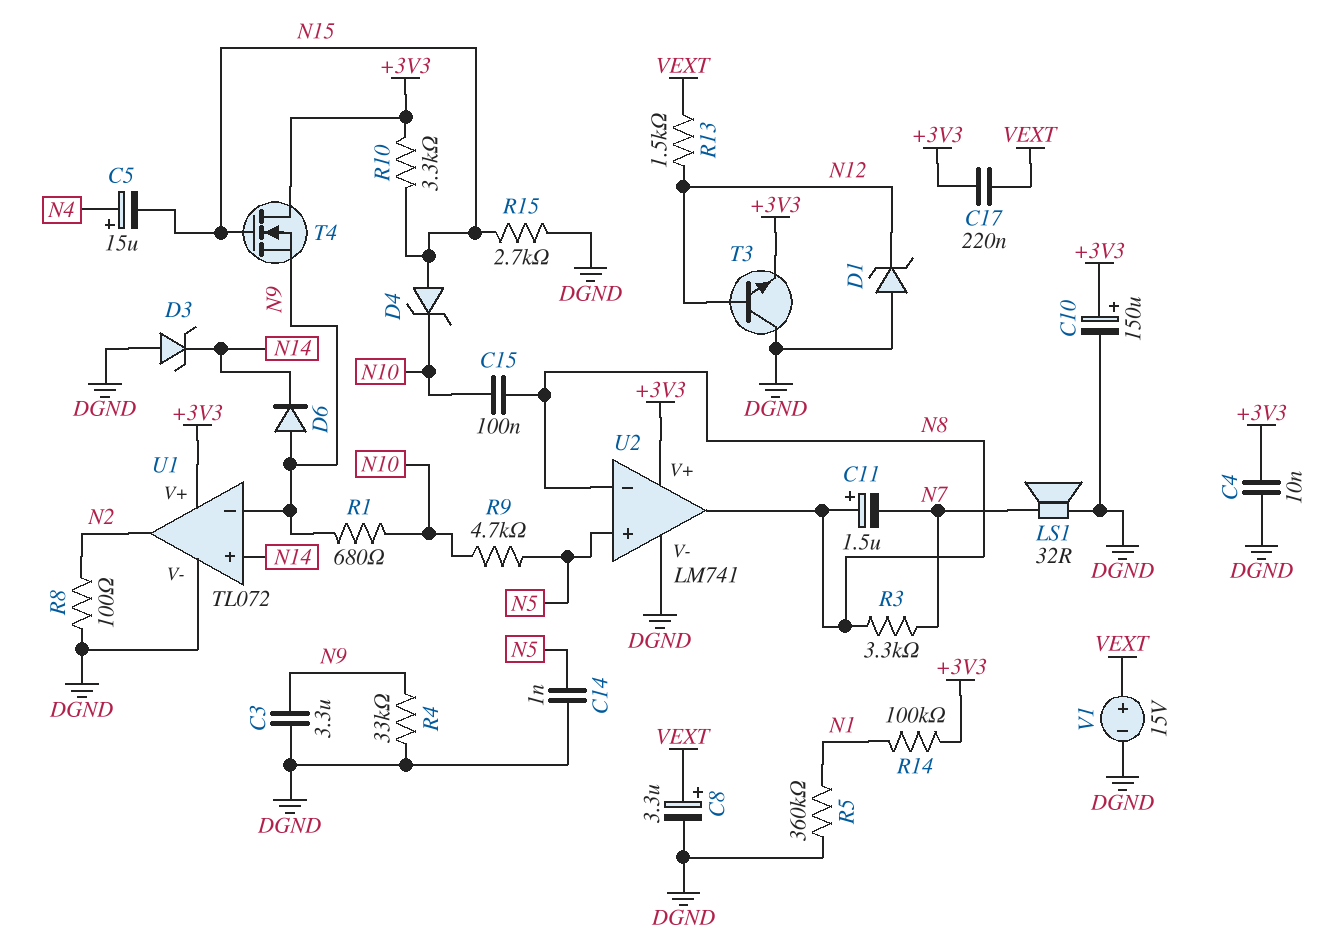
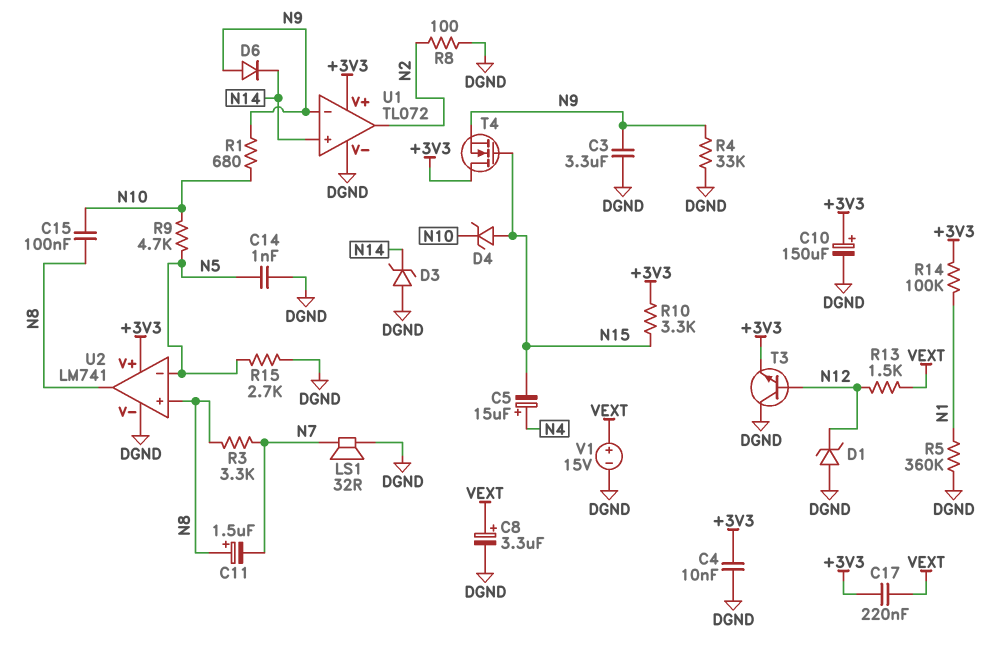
R15: 2.7k (DGND, N15) -> 2.7k (DGND, N5)
U2 pin in+: N5 -> N8
U2 pin in-: N8 -> N5

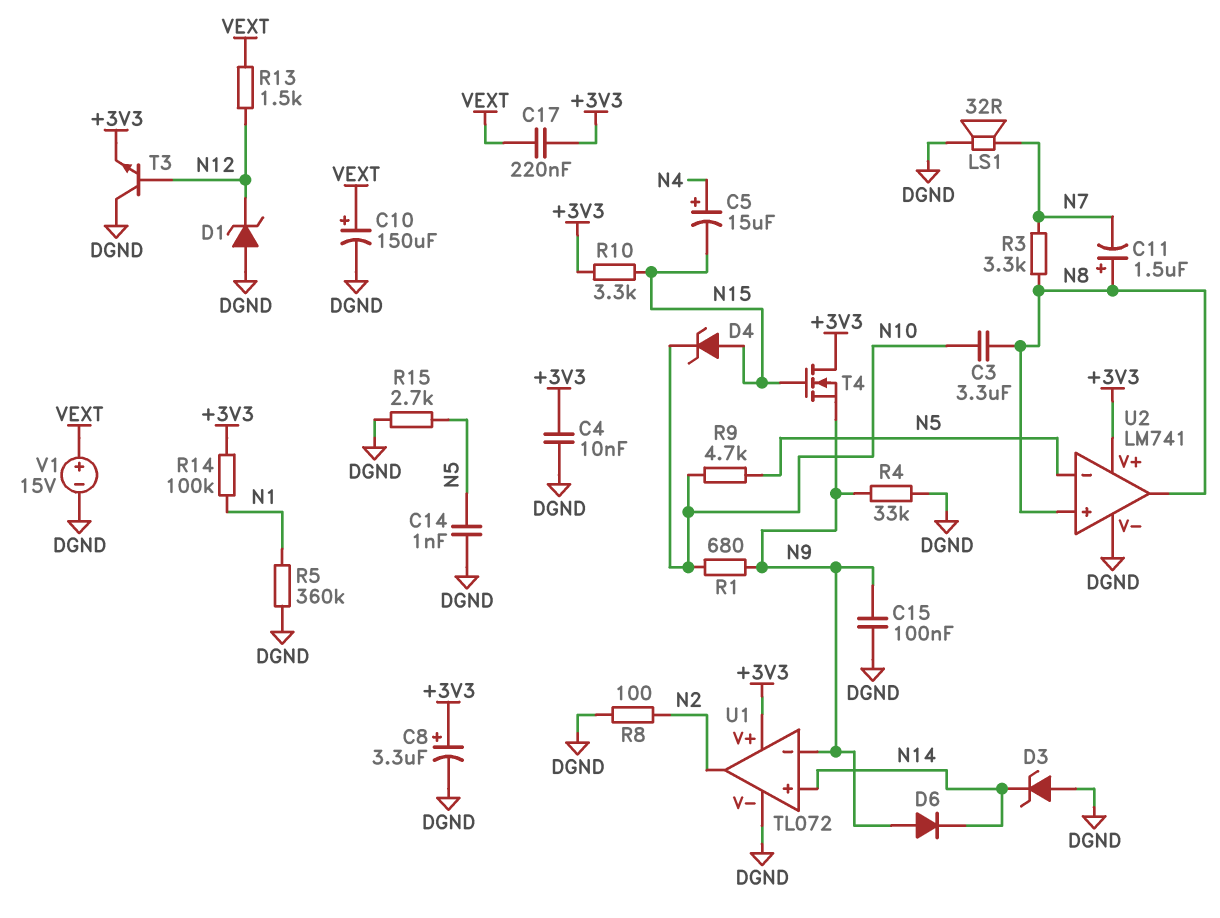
C3: 3.3uF (DGND, N9) -> 3.3uF (N8, N10)
C8: 3.3uF (plus VEXT, minus DGND) -> 3.3uF (plus +3V3, minus DGND)
C10: 150uF (plus +3V3, minus DGND) -> 150uF (plus VEXT, minus DGND)
C15: 100nF (N8, N10) -> 100nF (DGND, N9)

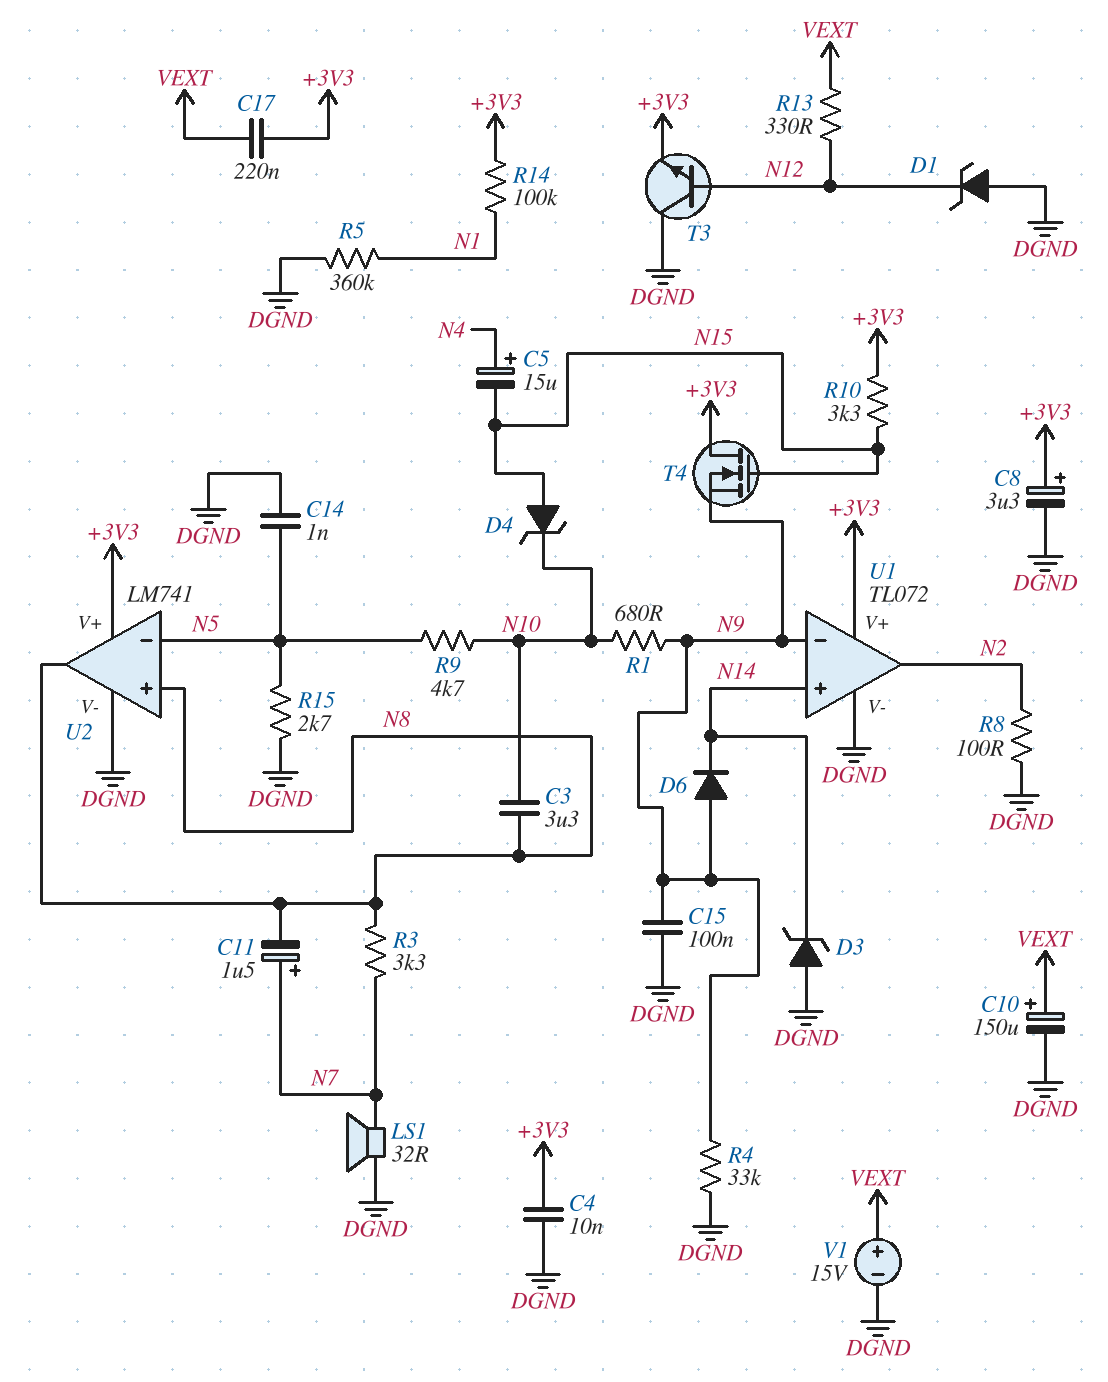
C11: 1.5uF (plus N8, minus N7) -> 1.5uF (plus N7, minus N8)
R13: 1.5k (N12, VEXT) -> 330 (N12, VEXT)

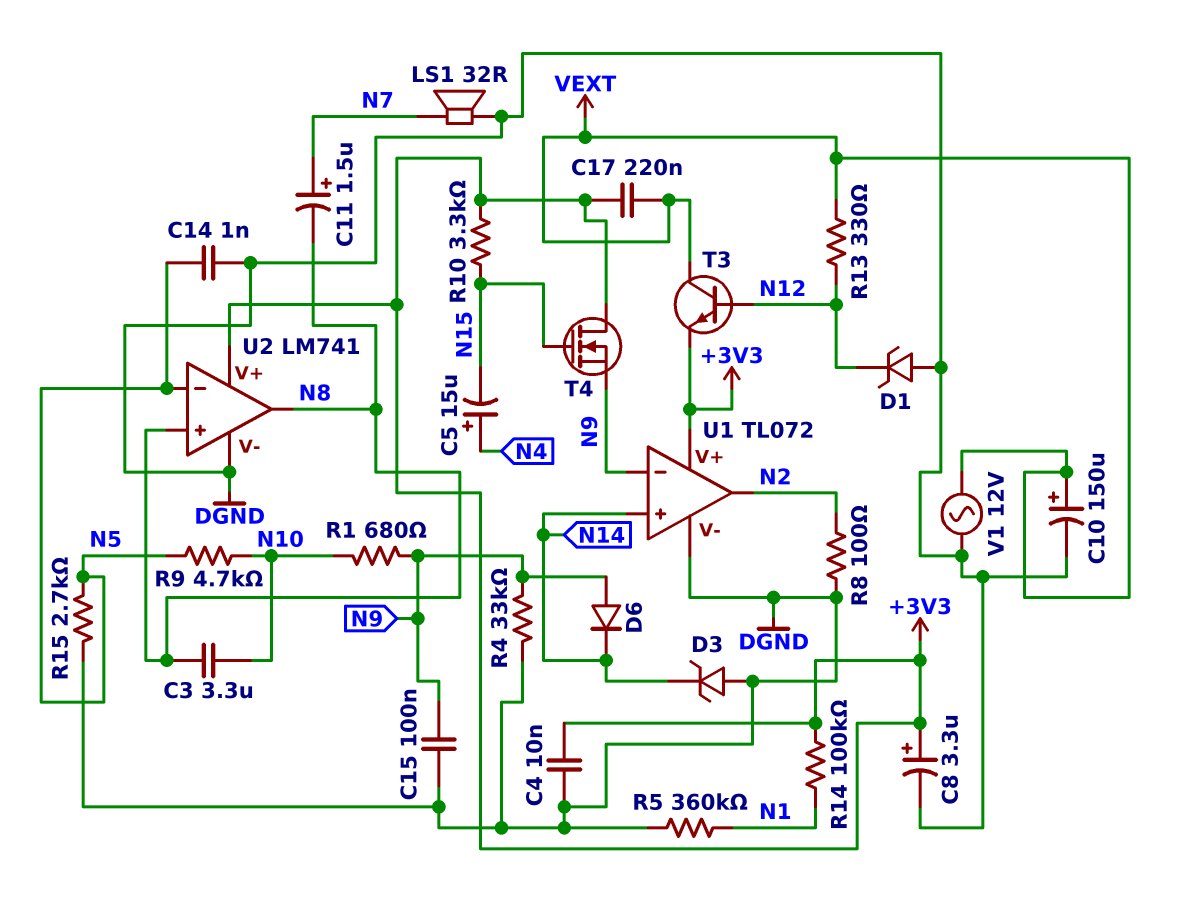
D4: zener (A N15, K N10) -> none
R3: 3.3k (N7, N8) -> none
T3: NPN (B N12, C DGND, E +3V3) -> NPN (B N12, C VEXT, E +3V3)
V1: 15V (plus VEXT, minus DGND) -> AC 12V (DGND, VEXT)

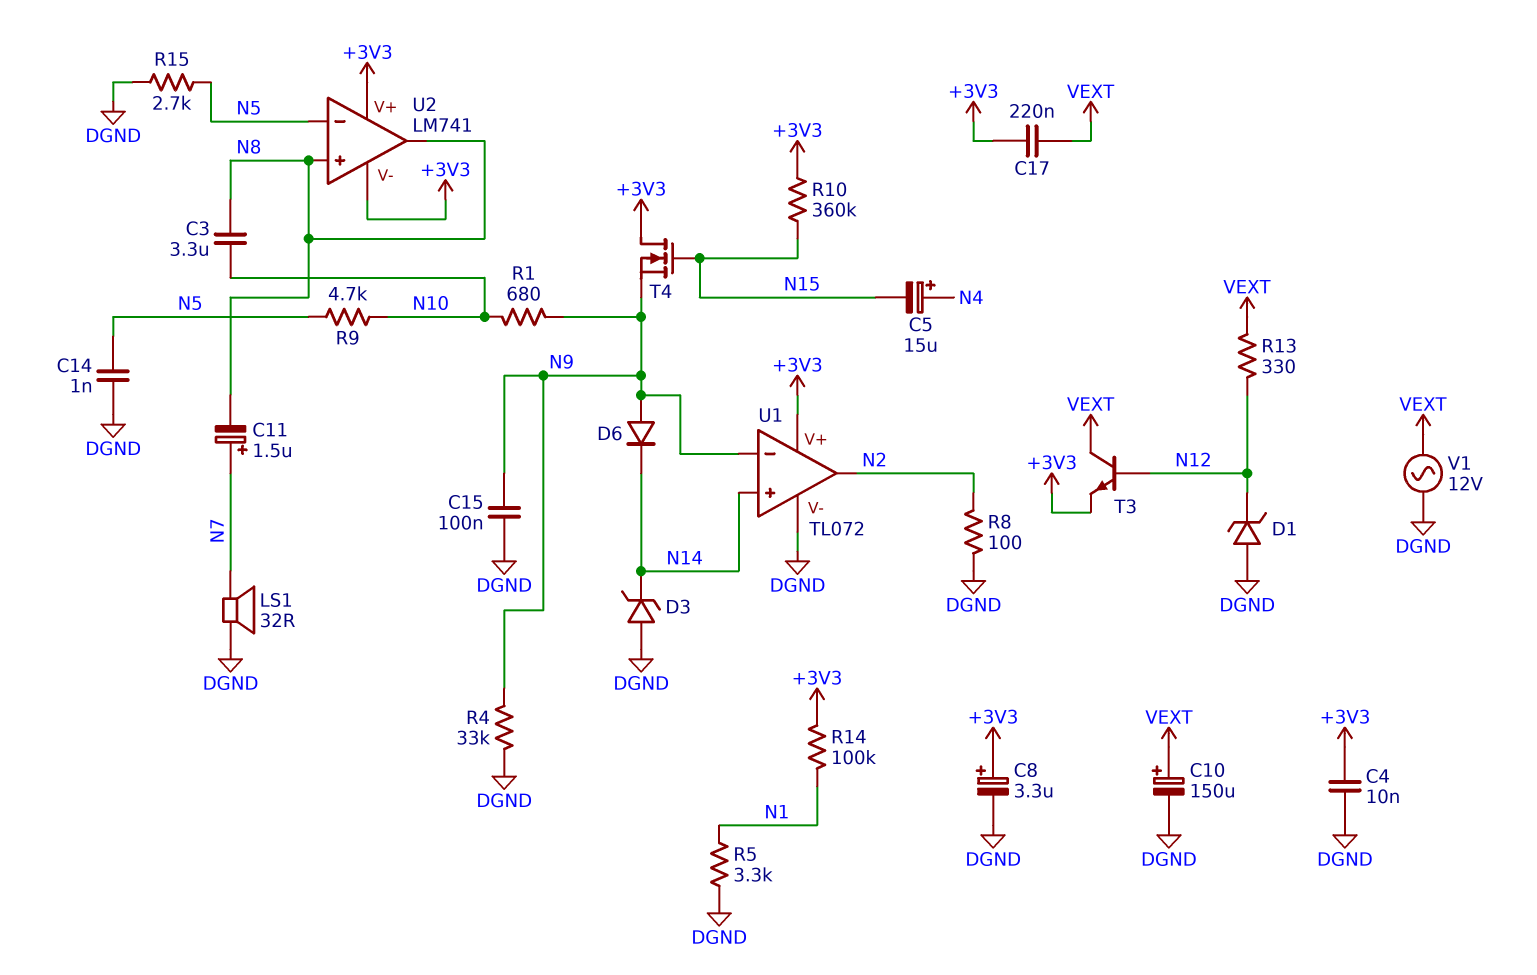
R5: 360k (DGND, N1) -> 3.3k (DGND, N1)
R10: 3.3k (+3V3, N15) -> 360k (+3V3, N15)
U2 pin V-: DGND -> +3V3

